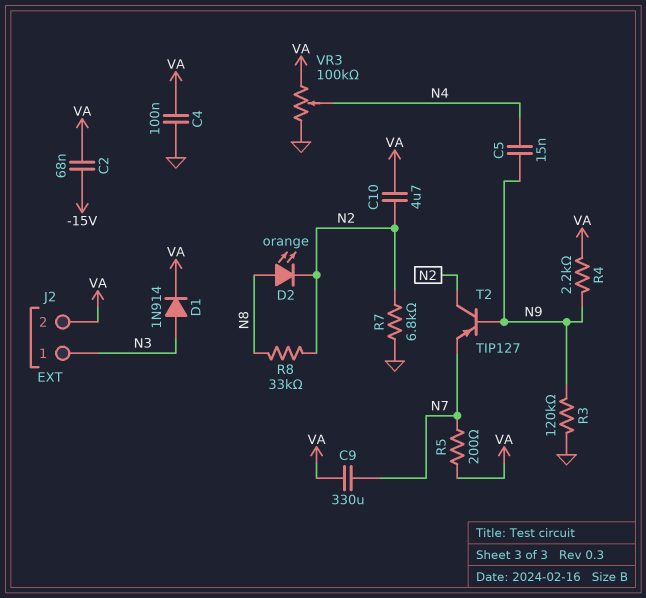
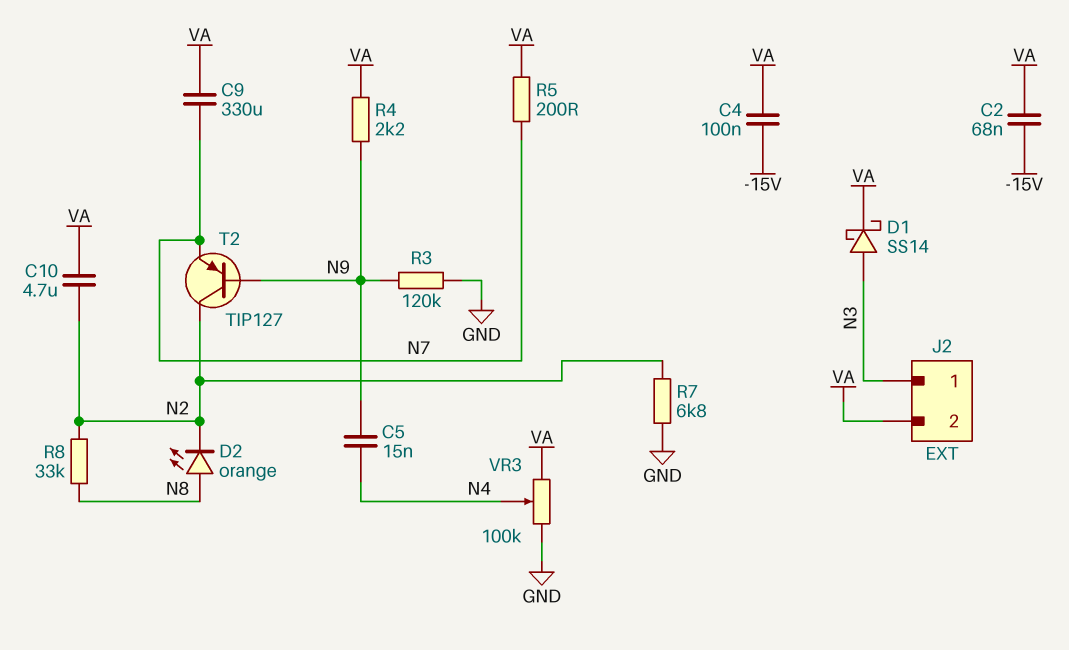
C4: 100nF (GND, VA) -> 100nF (-15V, VA)
D1: diode 1N914 (A N3, K VA) -> schottky SS14 (A N3, K VA)

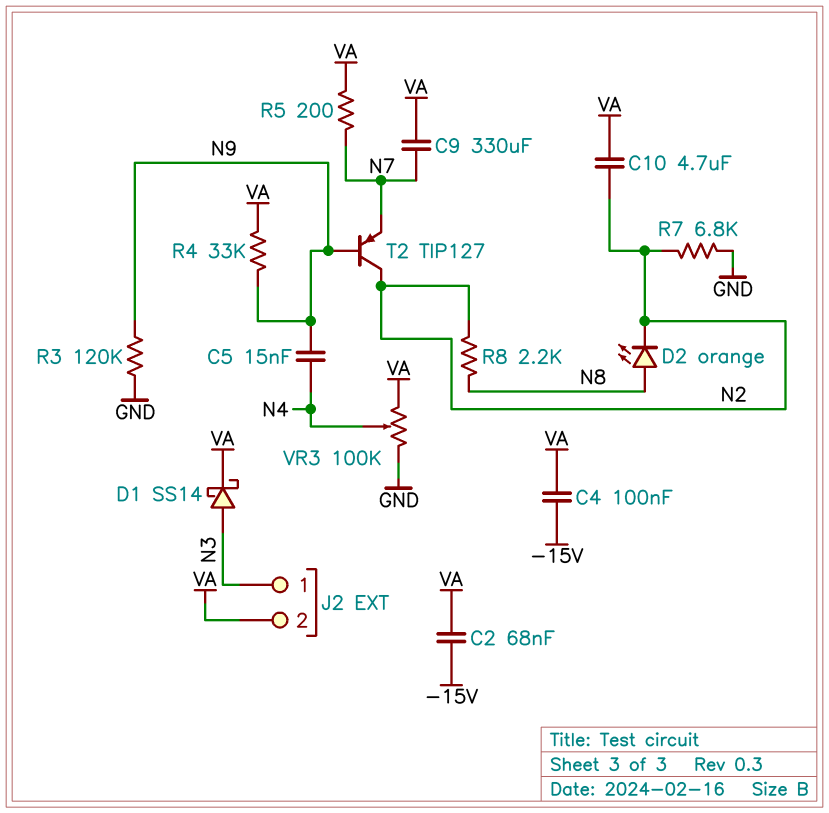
R4: 2.2k (N9, VA) -> 33k (N9, VA)
R8: 33k (N2, N8) -> 2.2k (N2, N8)

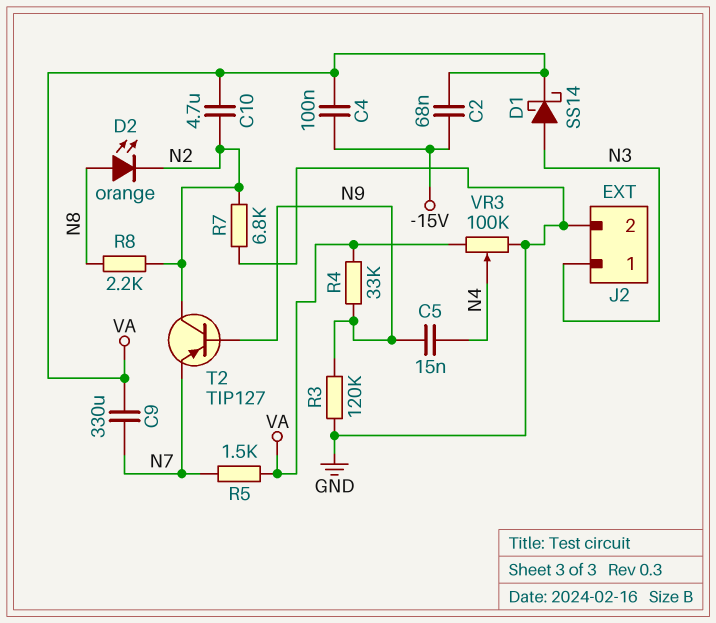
J2 pin 2: VA -> GND
R5: 200 (N7, VA) -> 1.5k (N7, VA)

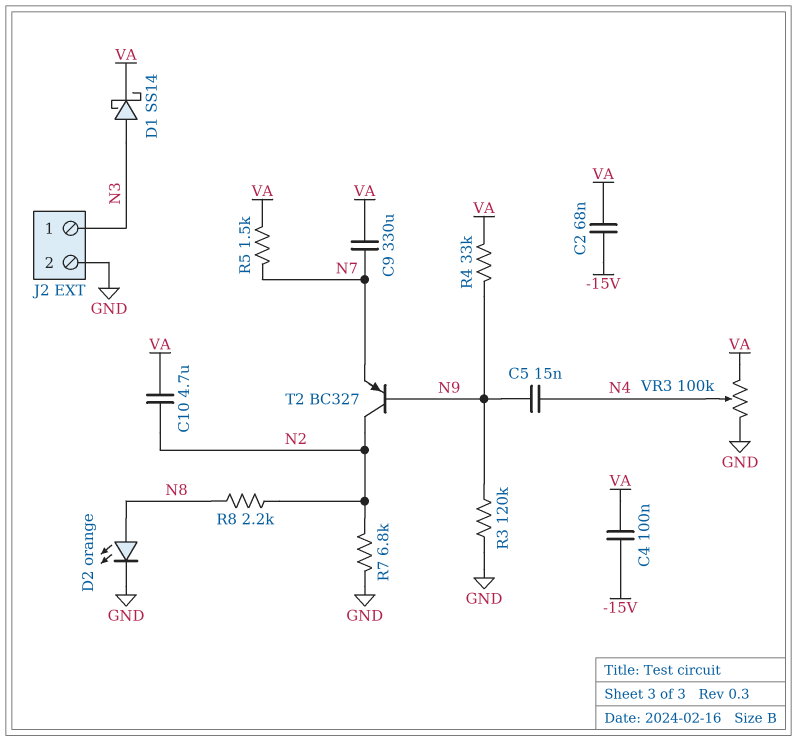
D2: LED orange (A N8, K N2) -> LED orange (A N8, K GND)
T2: PNP TIP127 (B N9, C N2, E N7) -> PNP BC327 (B N9, C N2, E N7)

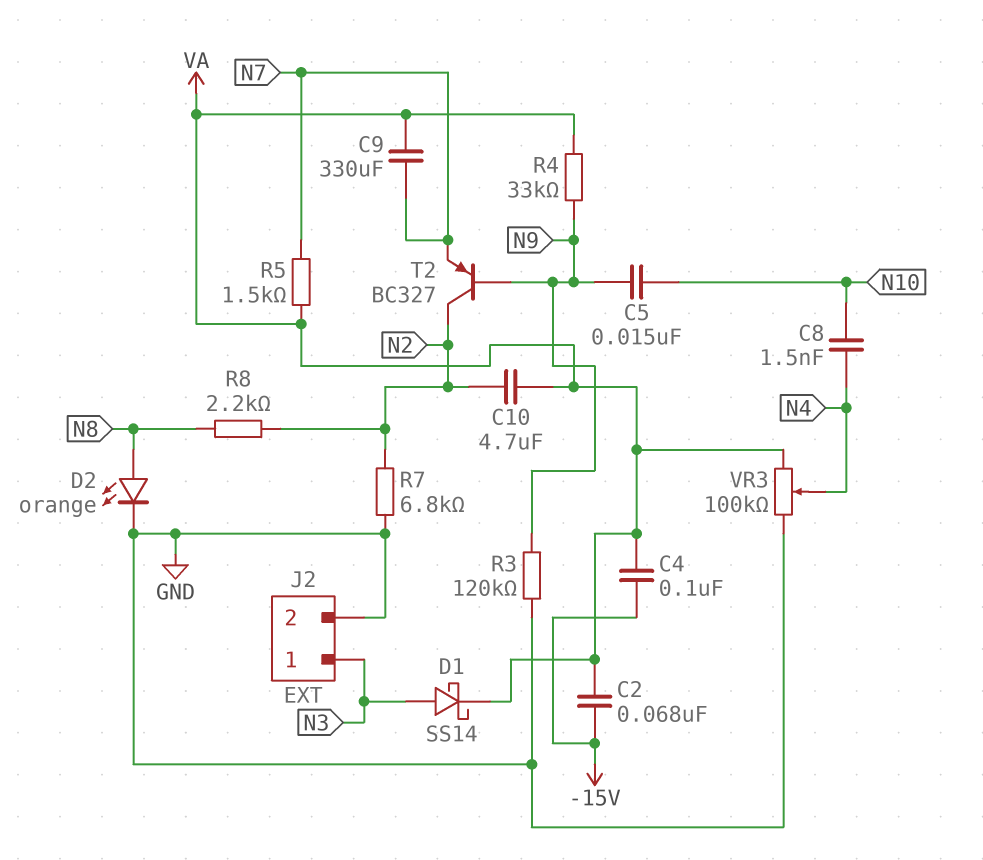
C5: 15nF (N4, N9) -> 15nF (N9, N10)
C8: none -> 1.5nF (N4, N10)

